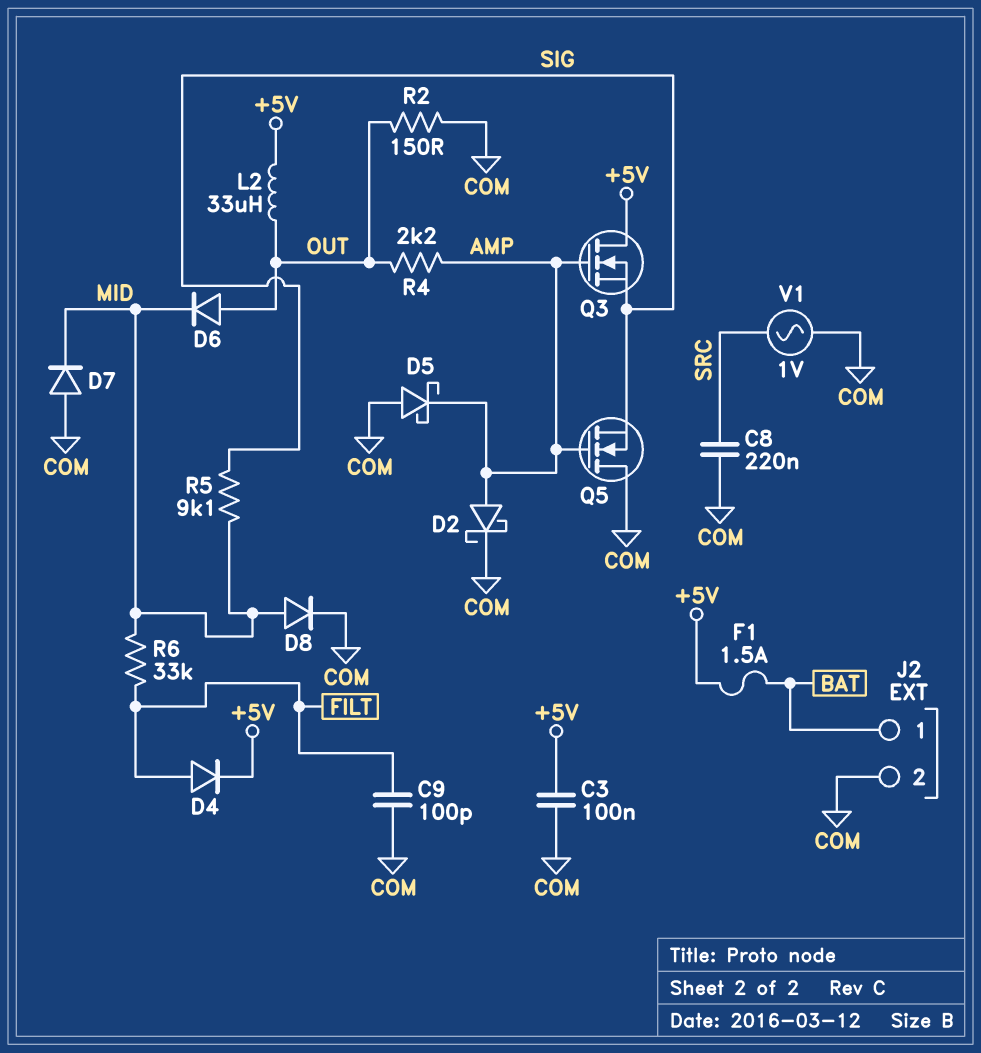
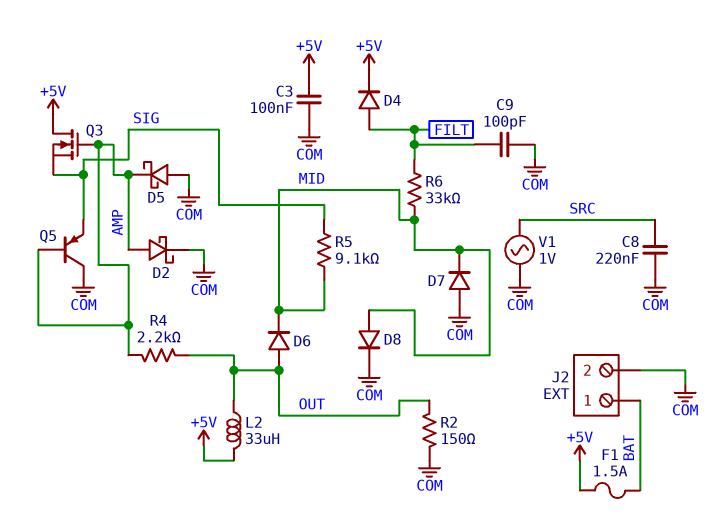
Q5: NMOS (G AMP, D COM, S SIG) -> PNP (B AMP, C COM, E SIG)

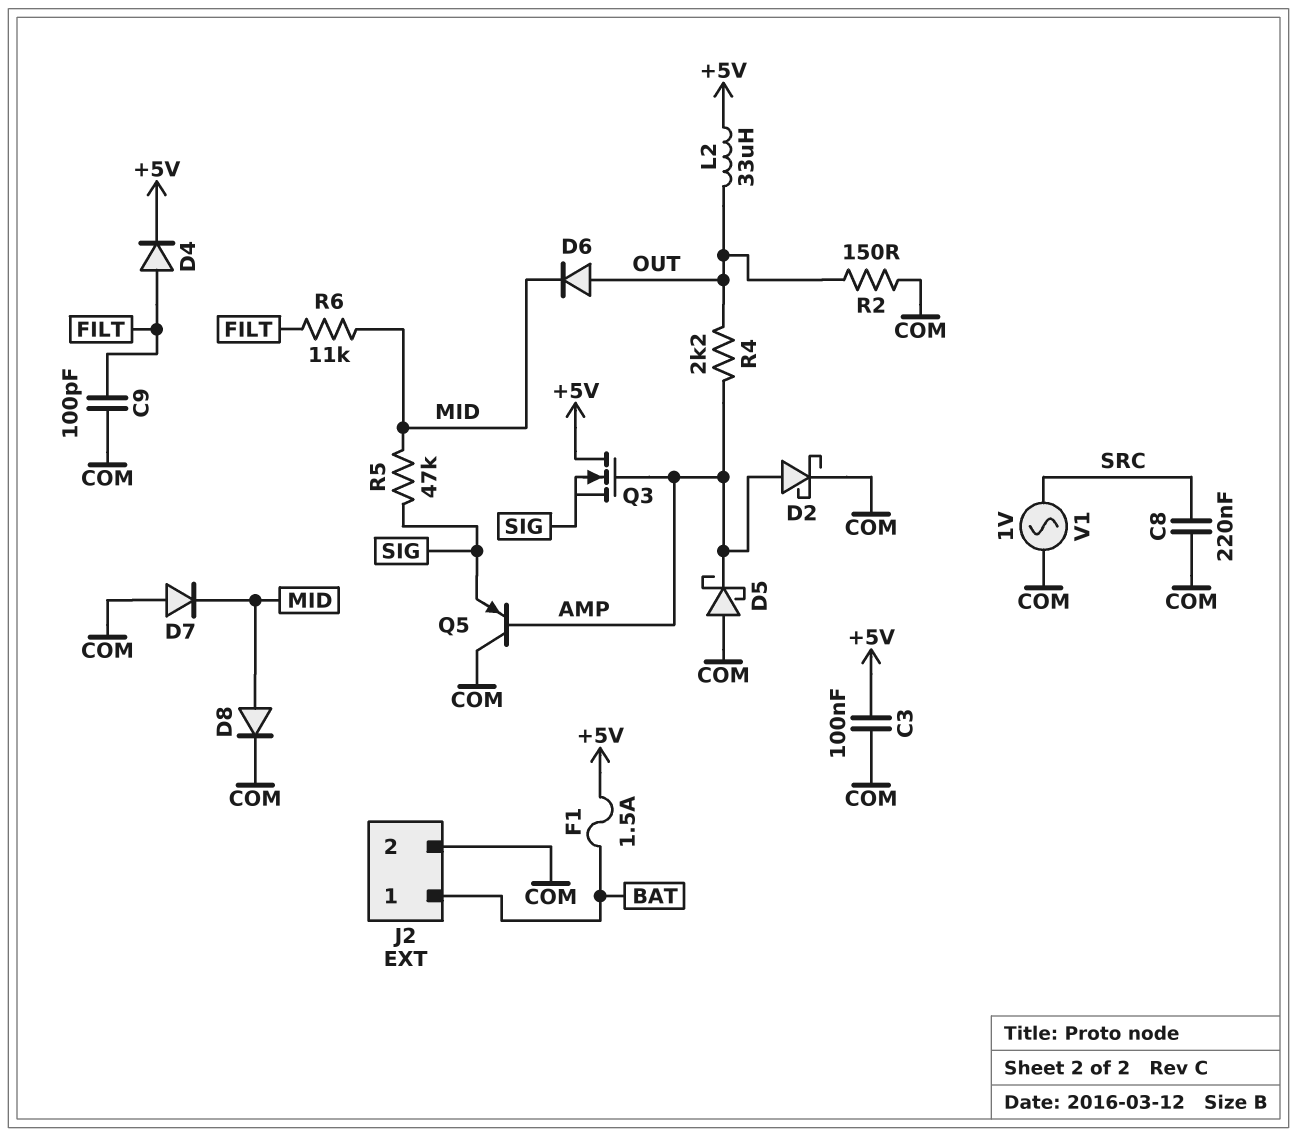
R5: 9.1k (MID, SIG) -> 47k (MID, SIG)
R6: 33k (FILT, MID) -> 11k (FILT, MID)

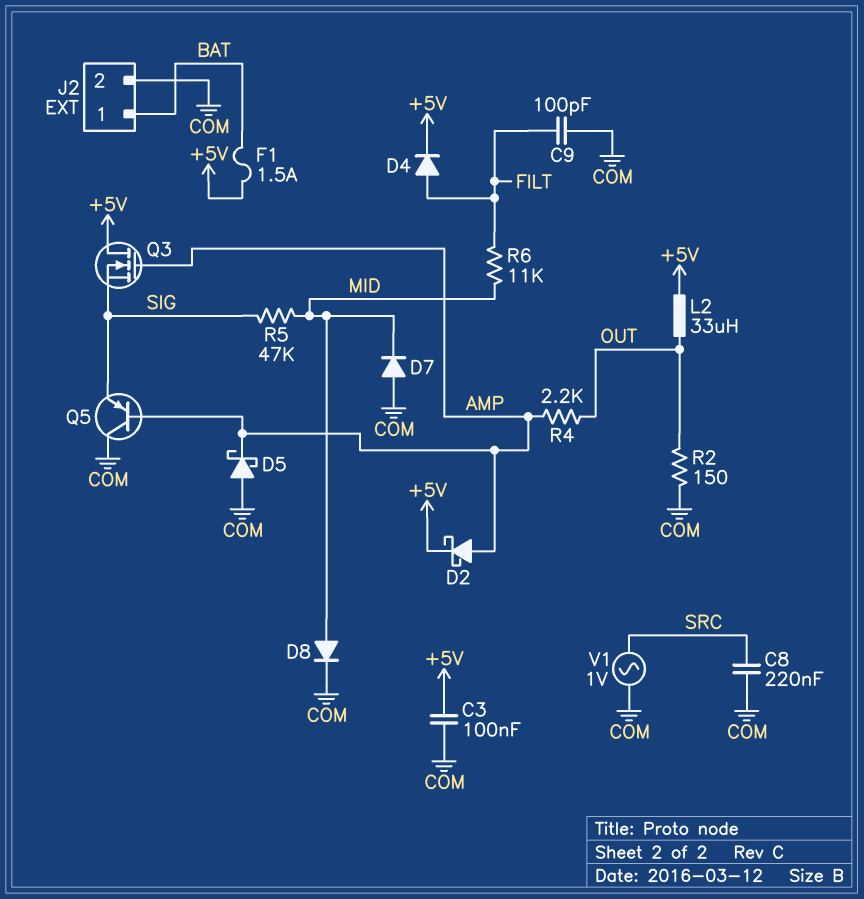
D2: schottky (A AMP, K COM) -> schottky (A AMP, K +5V)
D6: diode (A OUT, K MID) -> none

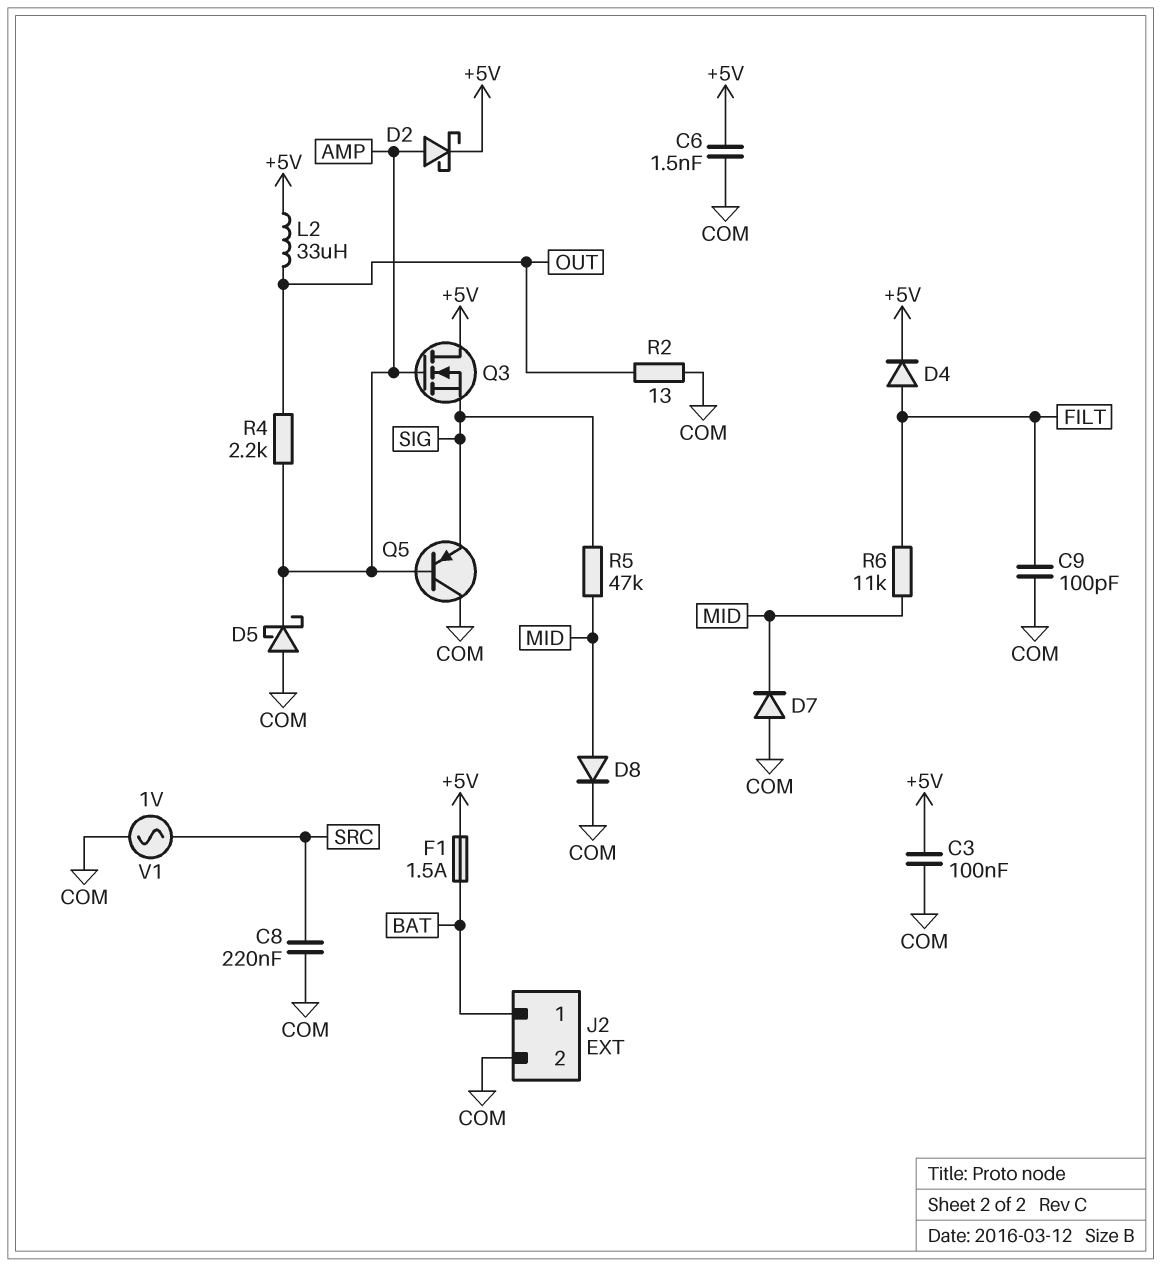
C6: none -> 1.5nF (+5V, COM)
R2: 150 (COM, OUT) -> 13 (COM, OUT)

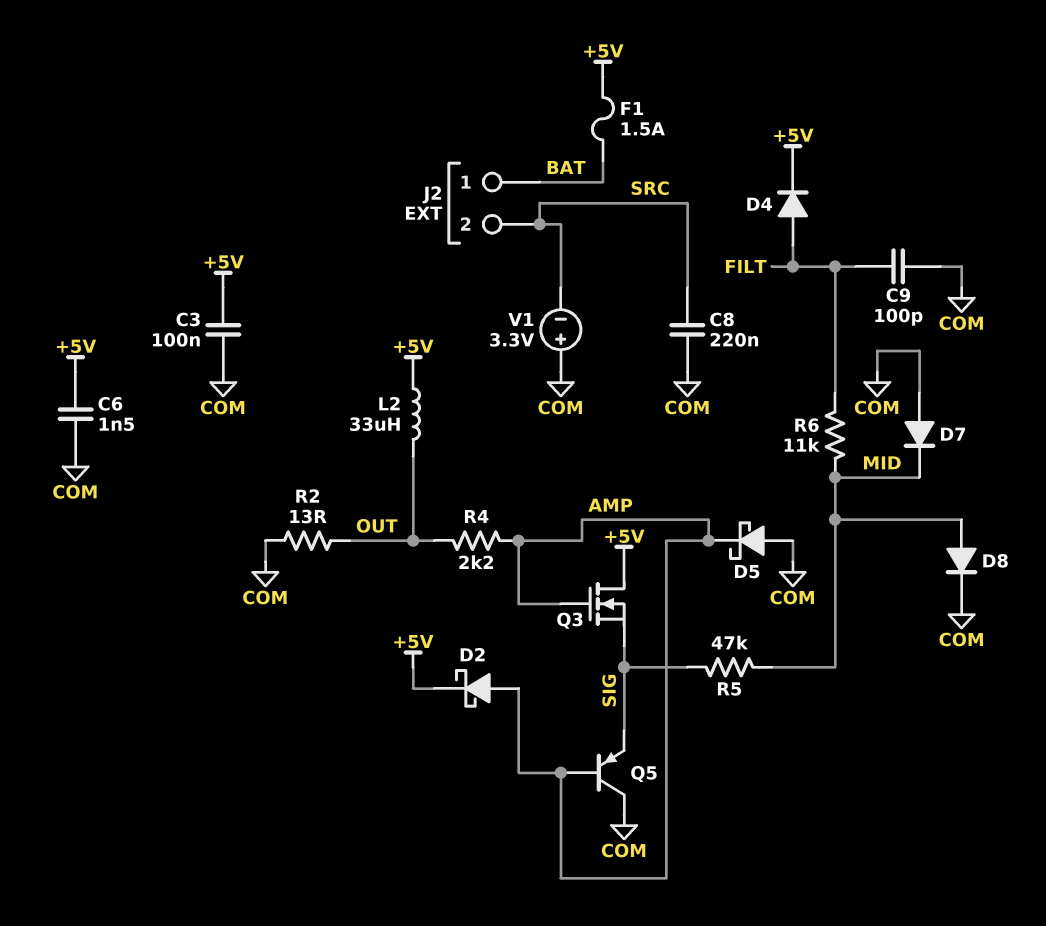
J2 pin 2: COM -> SRC
V1: AC 1V (COM, SRC) -> 3.3V (plus COM, minus SRC)

